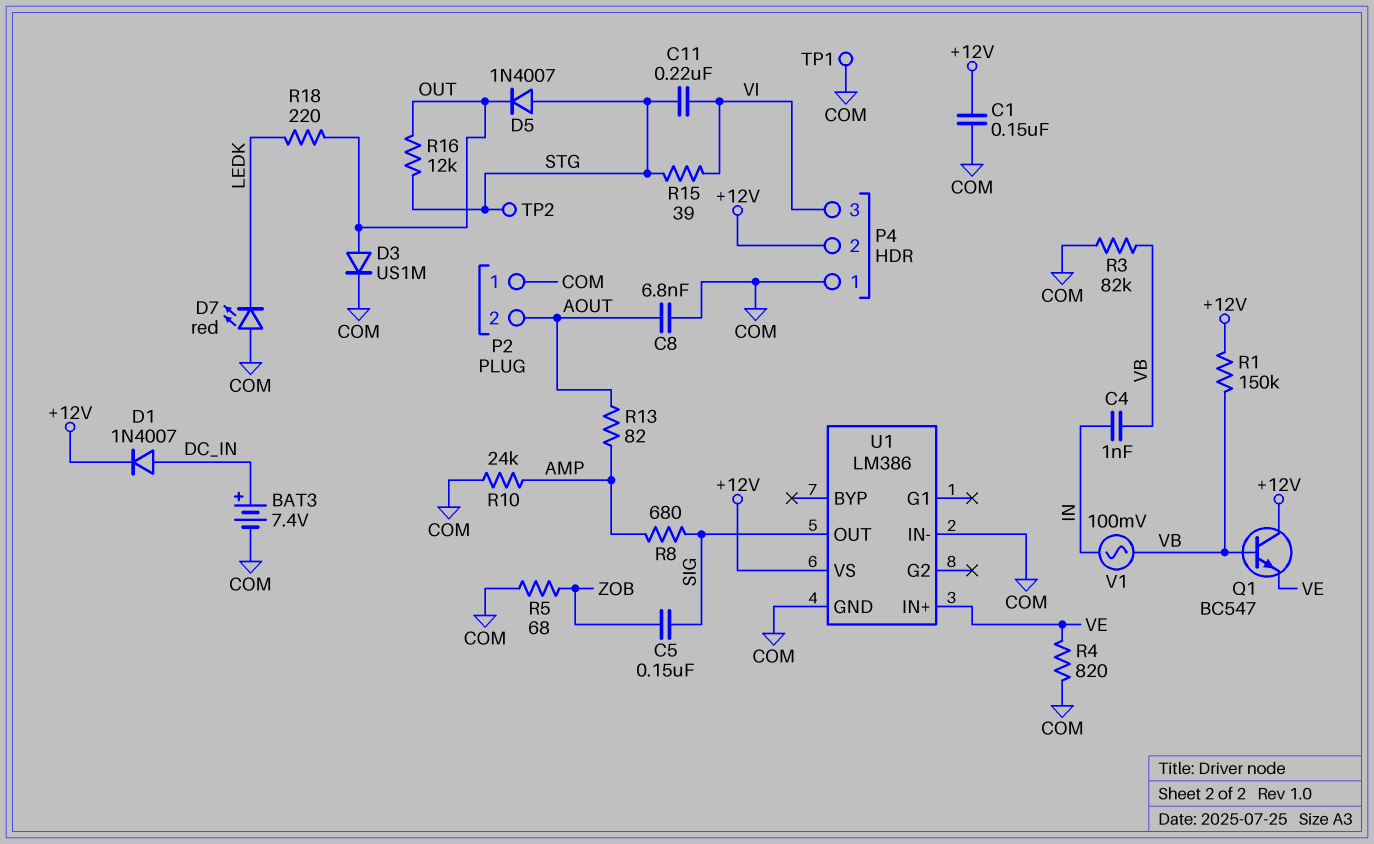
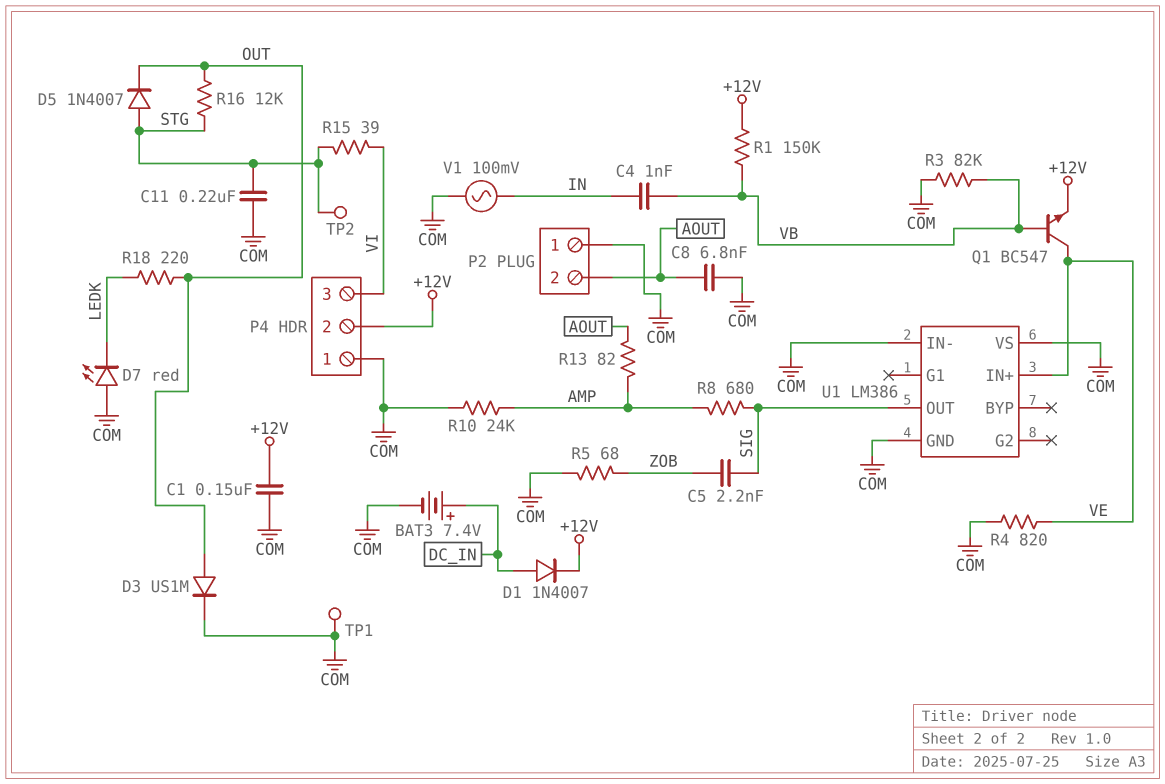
C5: 150nF (SIG, ZOB) -> 2.2nF (SIG, ZOB)
C11: 220nF (STG, VI) -> 220nF (COM, STG)
Q1: NPN BC547 (B VB, C +12V, E VE) -> NPN BC547 (B VB, C VE, E +12V)
U1 pin VS: +12V -> COM
V1: AC 100mV (IN, VB) -> AC 100mV (COM, IN)

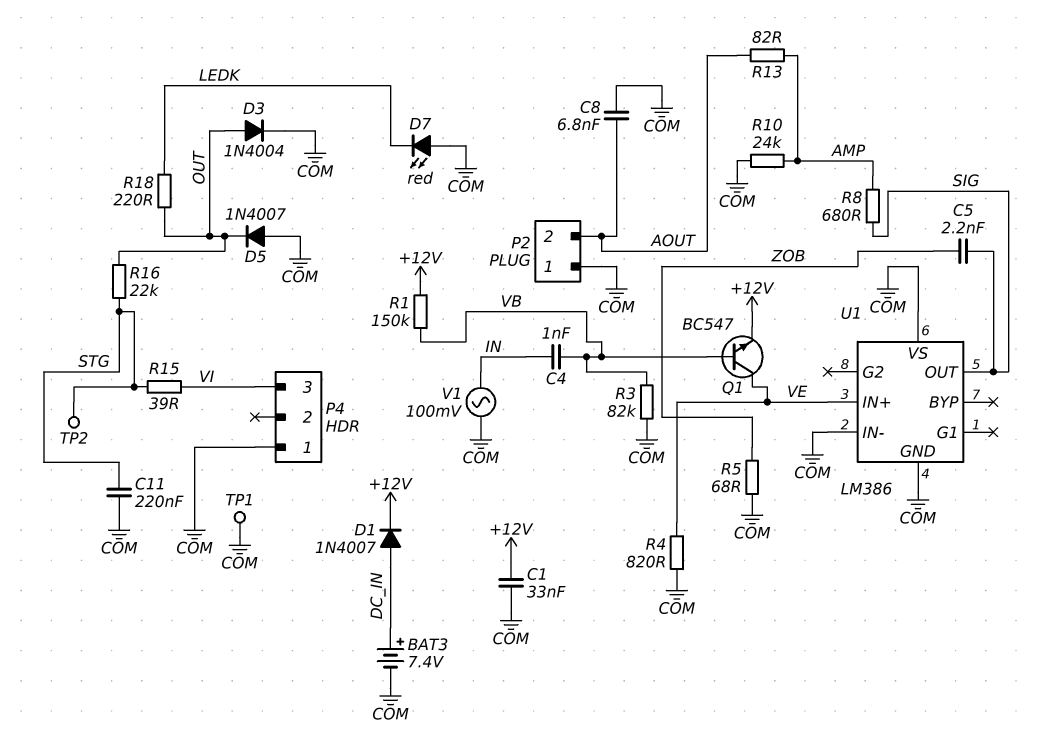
C1: 150nF (+12V, COM) -> 33nF (+12V, COM)
D3: diode US1M (A OUT, K COM) -> diode 1N4004 (A OUT, K COM)
D5: diode 1N4007 (A STG, K OUT) -> diode 1N4007 (A COM, K OUT)
P4 pin 2: +12V -> none
R16: 12k (OUT, STG) -> 22k (OUT, STG)

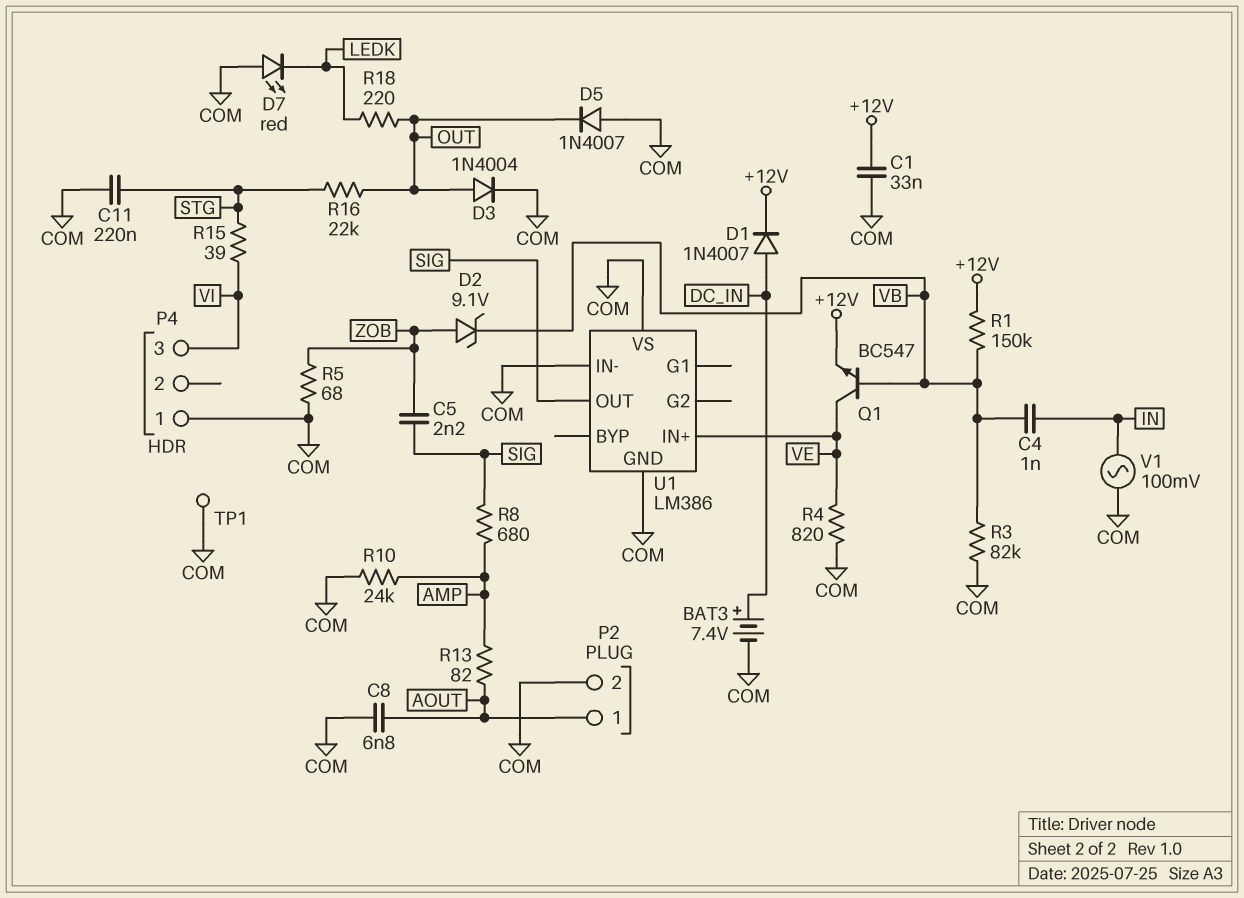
D2: none -> zener 9.1V (A ZOB, K VB)
P2 pin 1: COM -> AOUT
P2 pin 2: AOUT -> COM
TP2: test point (STG) -> none

